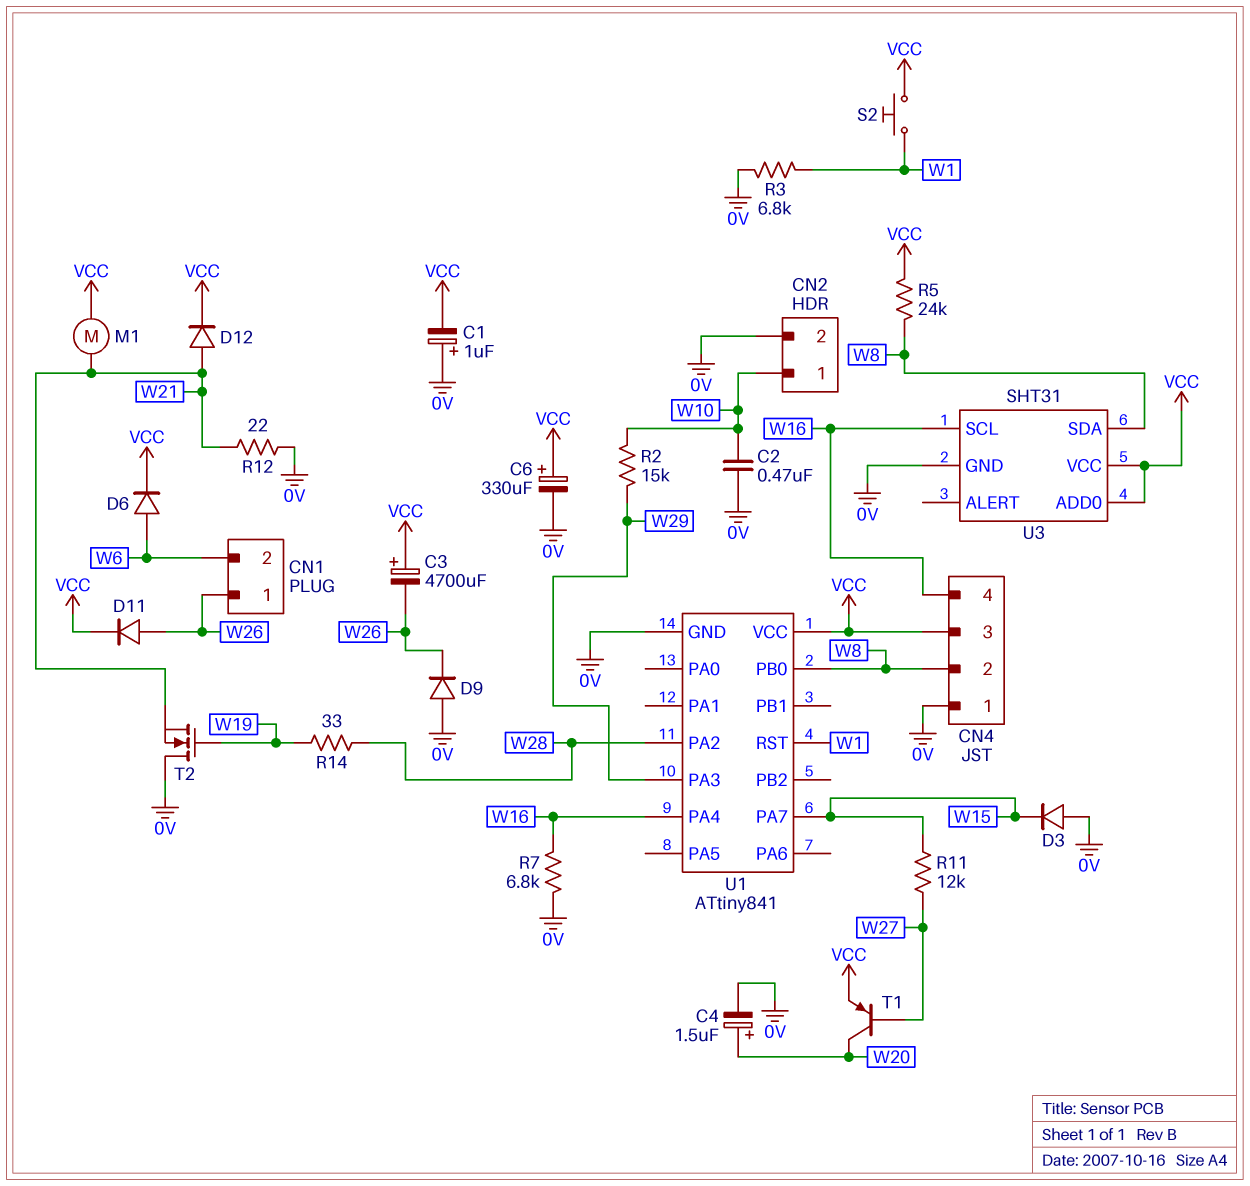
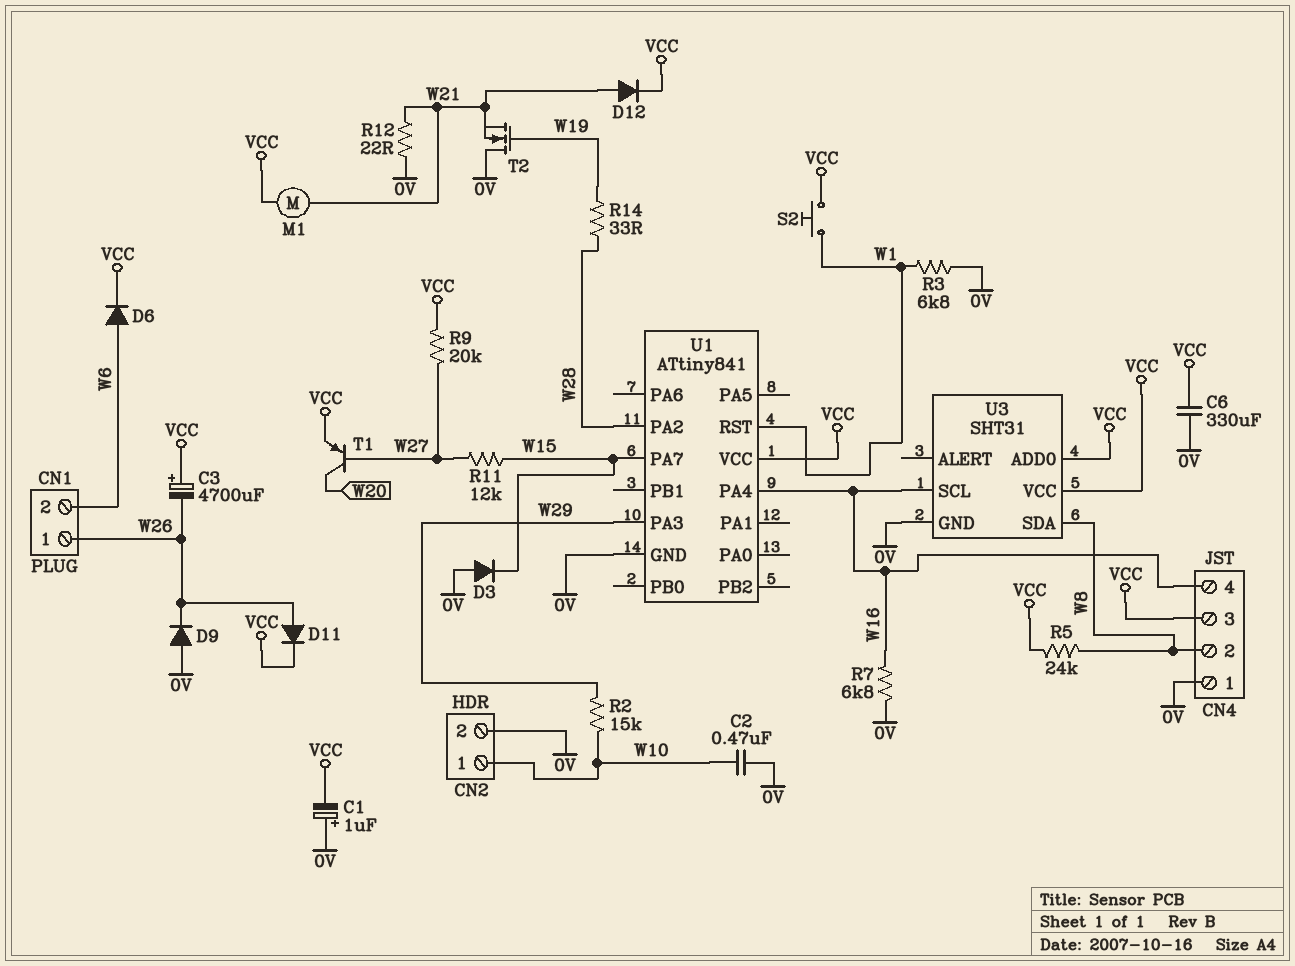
C4: 1.5uF (plus W20, minus 0V) -> none
C6: 330uF (plus VCC, minus 0V) -> 330uF (0V, VCC)
R9: none -> 20k (VCC, W27)
U1 pin PB0: W8 -> none

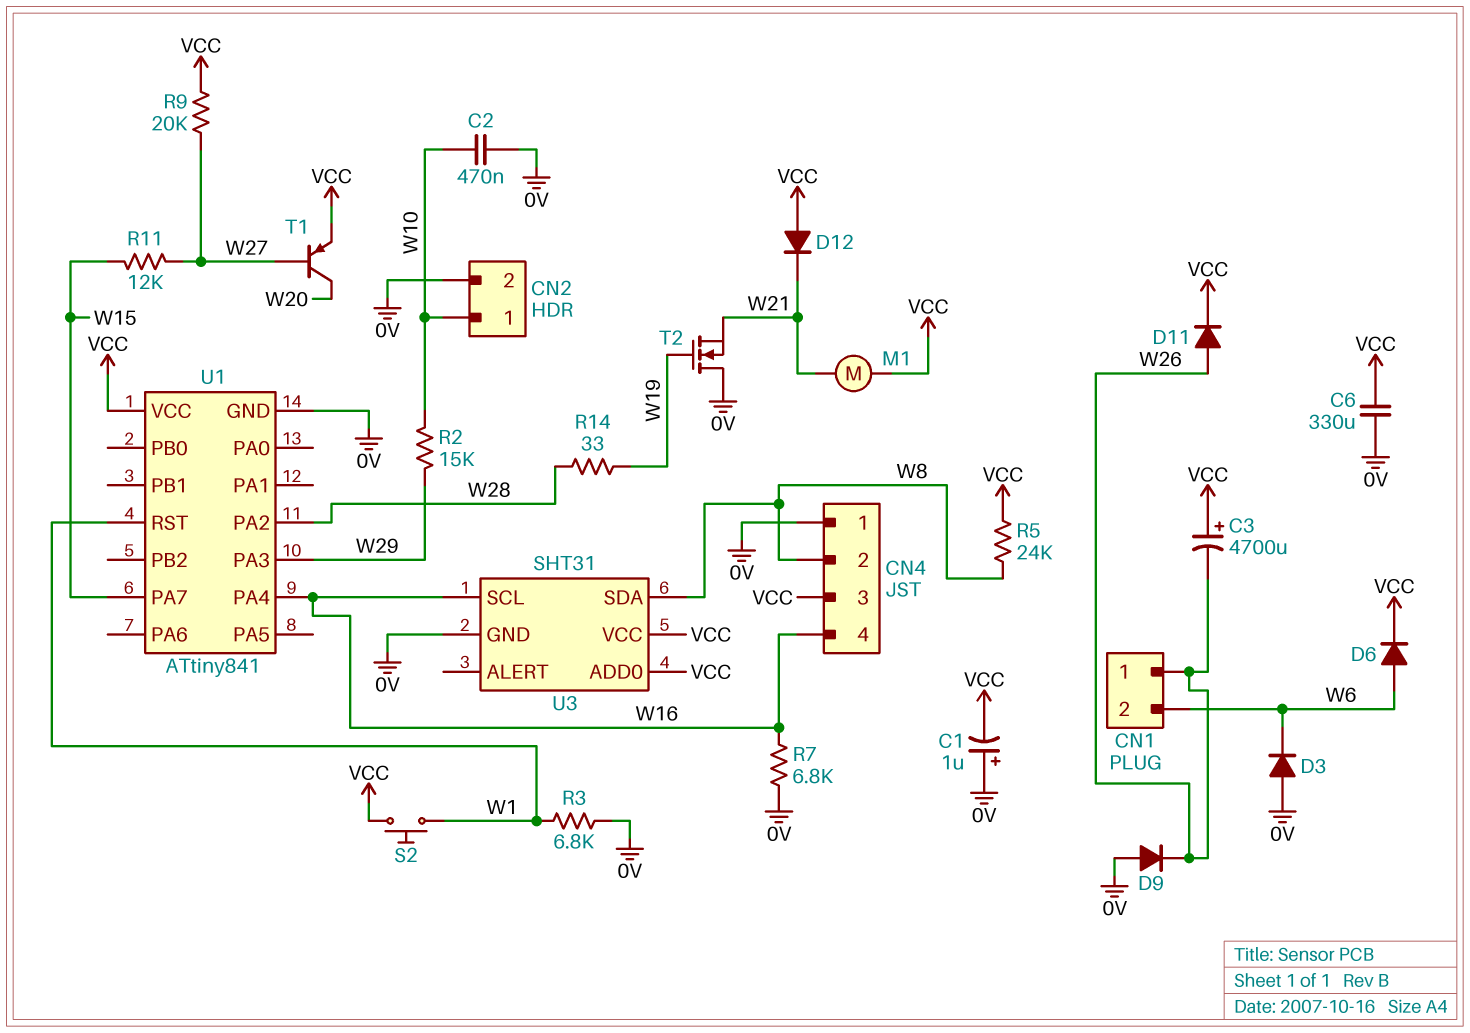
D3: diode (A 0V, K W15) -> diode (A 0V, K W6)
D12: diode (A W21, K VCC) -> diode (A VCC, K W21)
R12: 22 (0V, W21) -> none

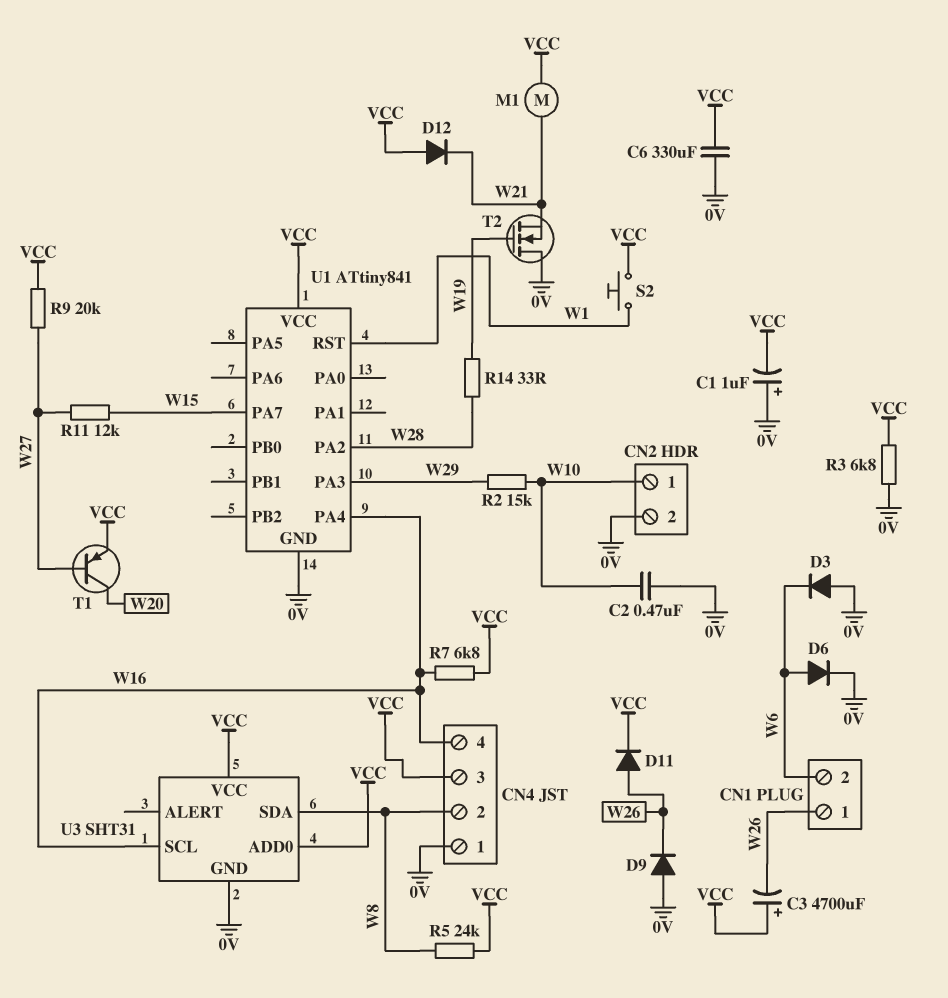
D6: diode (A W6, K VCC) -> diode (A W6, K 0V)
R3: 6.8k (0V, W1) -> 6.8k (0V, VCC)
R7: 6.8k (0V, W16) -> 6.8k (VCC, W16)

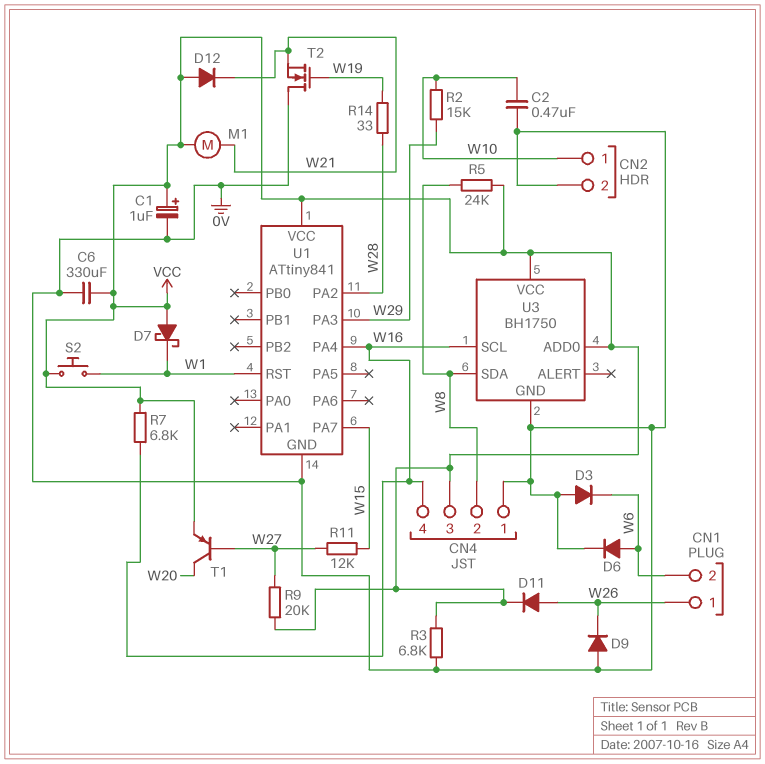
C1: 1uF (plus 0V, minus VCC) -> 1uF (plus VCC, minus 0V)
C3: 4700uF (plus VCC, minus W26) -> none
D7: none -> schottky (A VCC, K W1)
U3: SHT31 -> BH1750

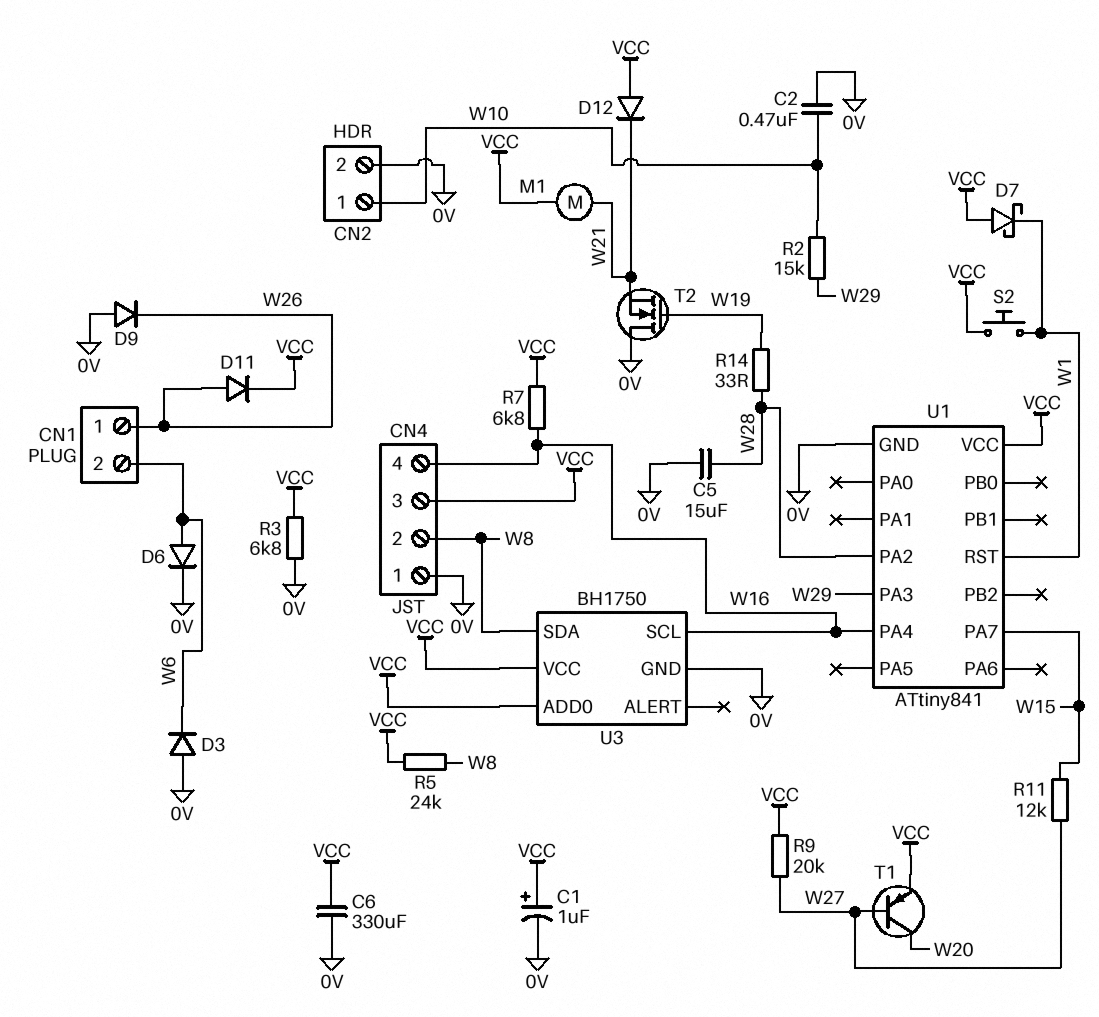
C5: none -> 15uF (0V, W28)

